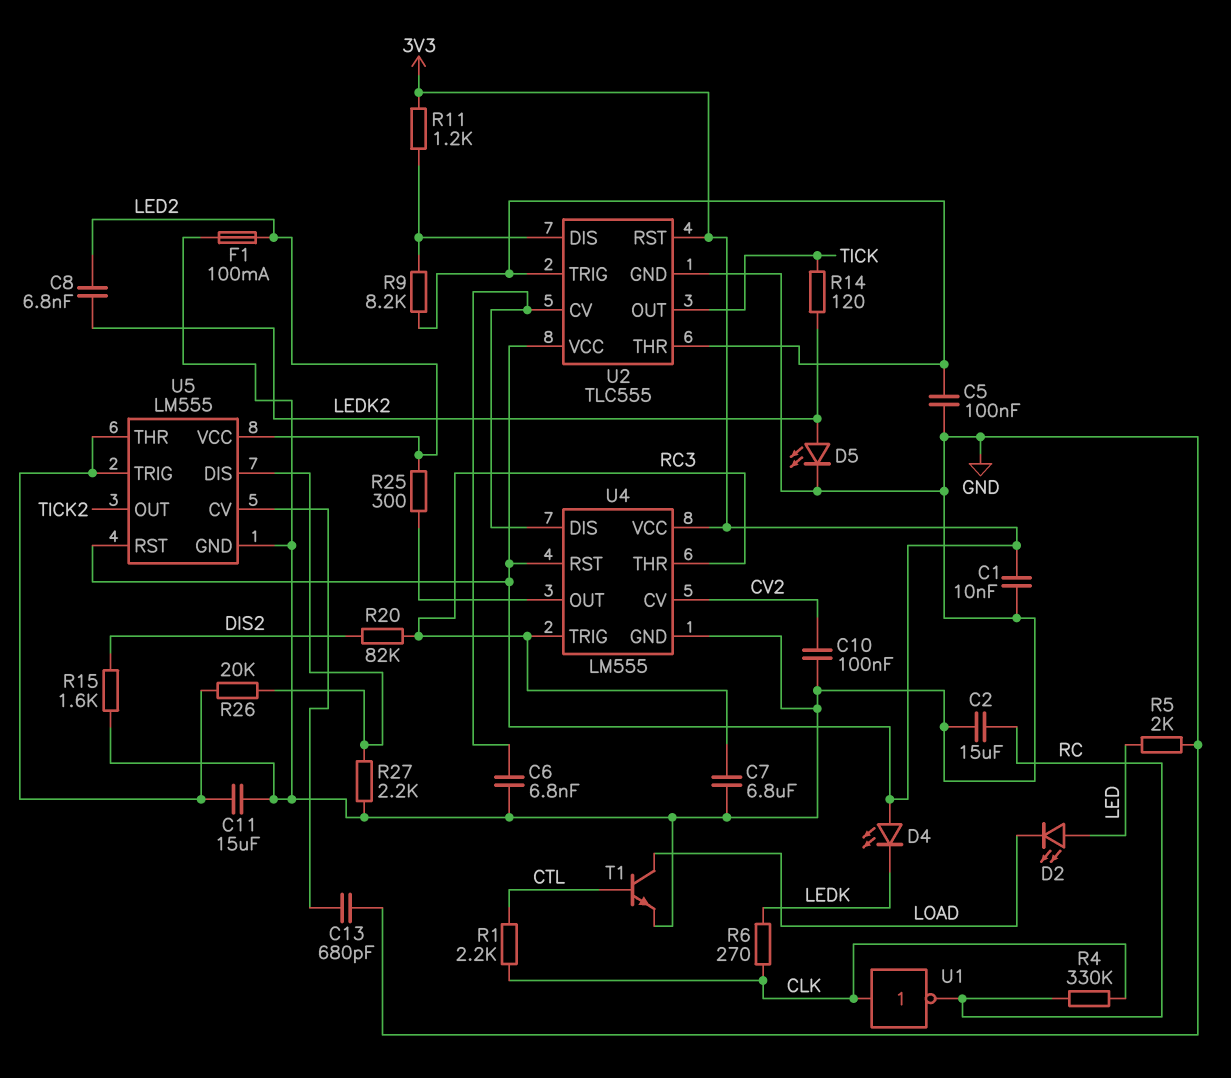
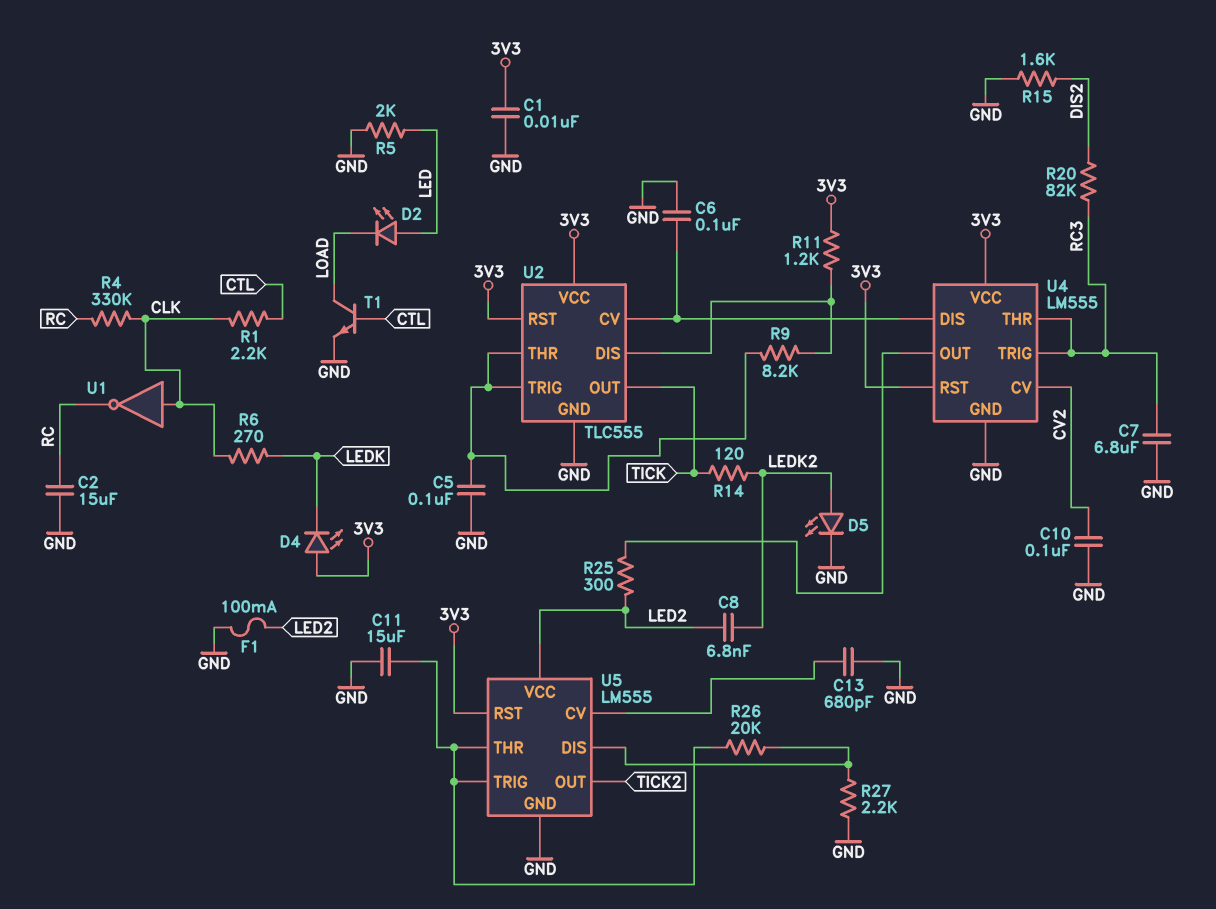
C6: 6.8nF (GND, U2/CV) -> 100nF (GND, U2/CV)

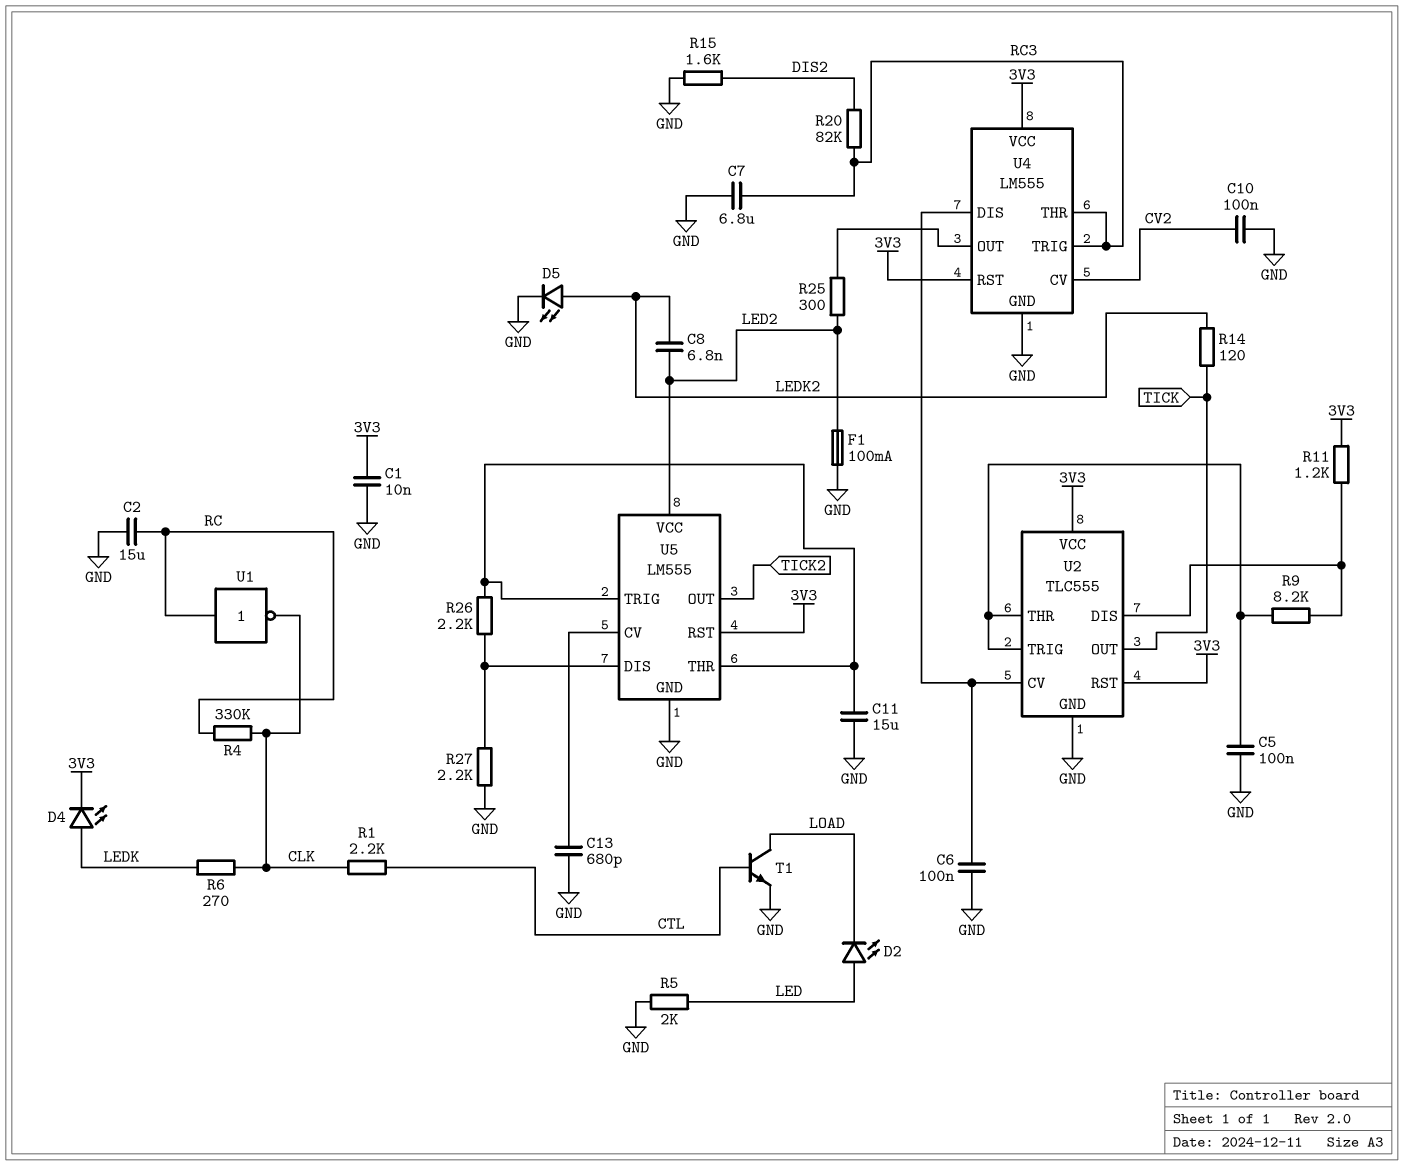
D4: LED (A 3V3, K LEDK) -> LED (A LEDK, K 3V3)
R26: 20k (U5/DIS, U5/THR) -> 2.2k (U5/DIS, U5/THR)
U1: NOT (in CLK, out RC) -> NOT (in RC, out CLK)

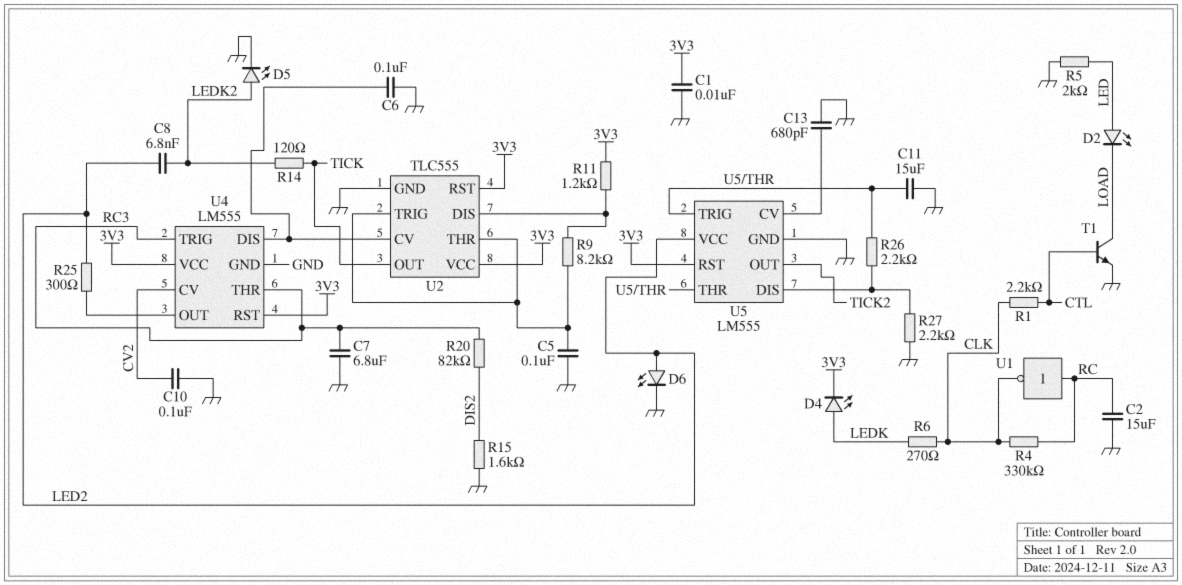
D6: none -> LED (A LED2, K GND)
F1: 100mA (GND, LED2) -> none

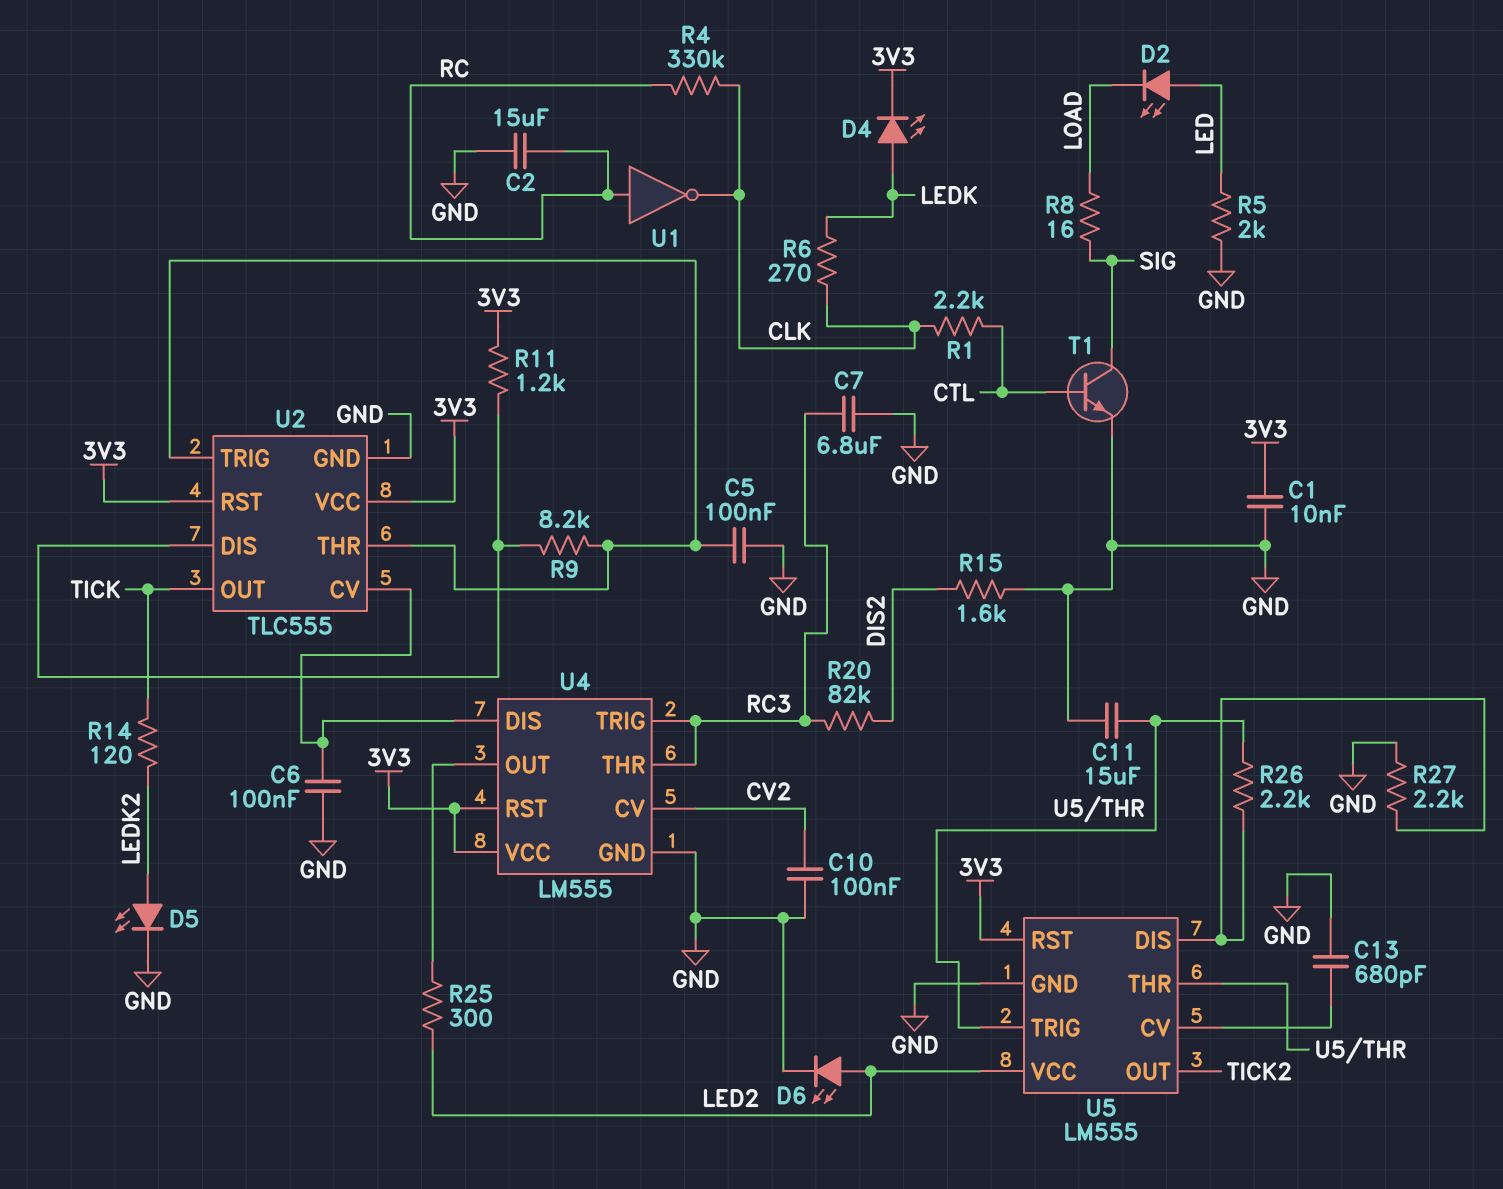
C8: 6.8nF (LED2, LEDK2) -> none
R8: none -> 16 (LOAD, SIG)
T1: NPN (B CTL, C LOAD, E GND) -> NPN (B CTL, C SIG, E GND)

